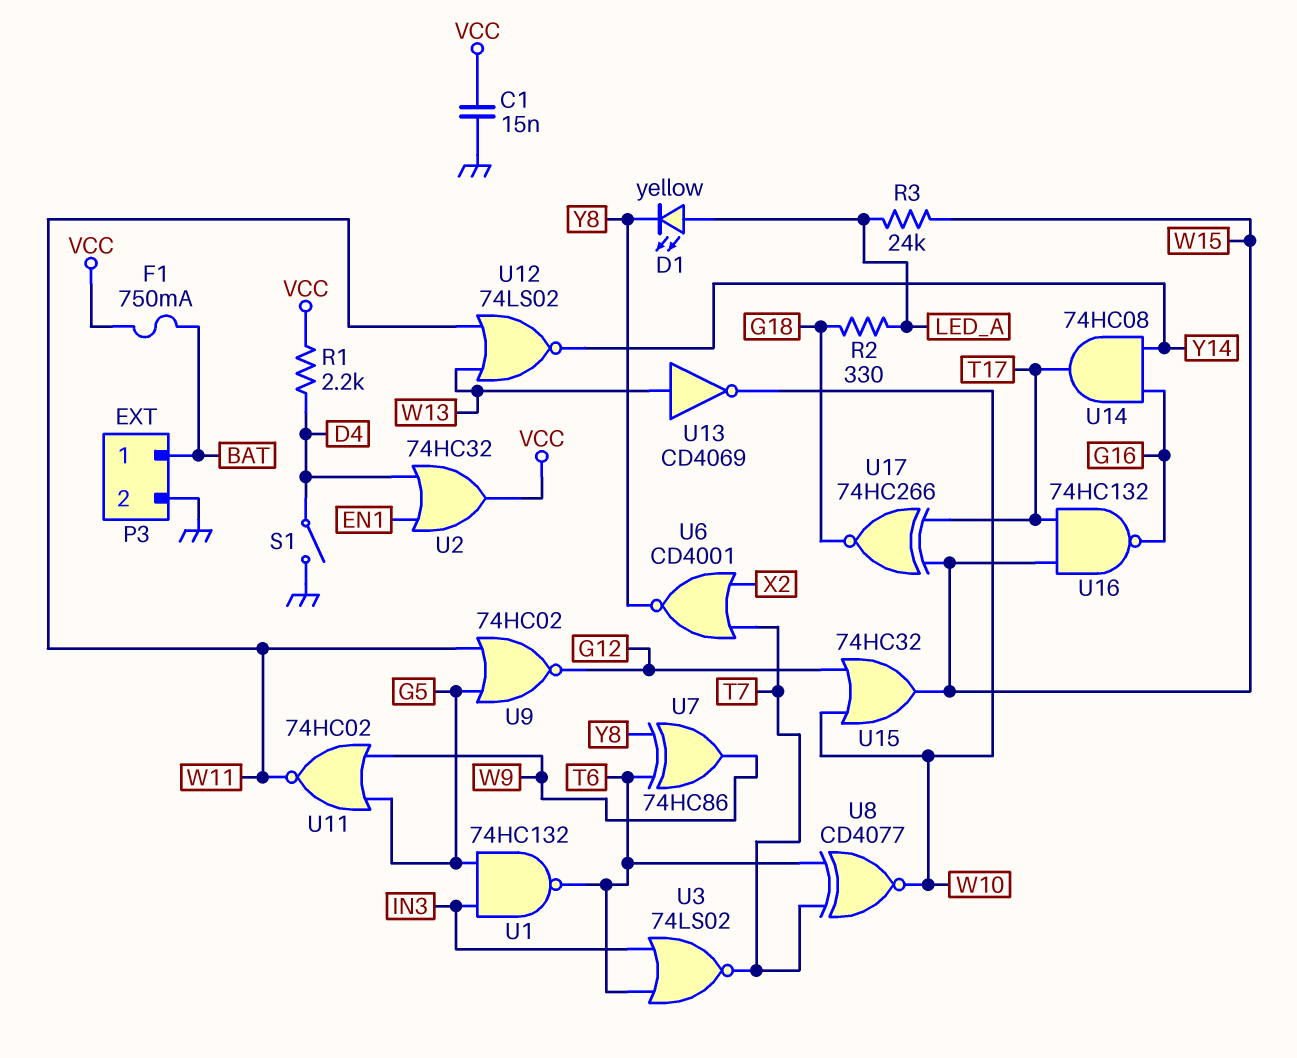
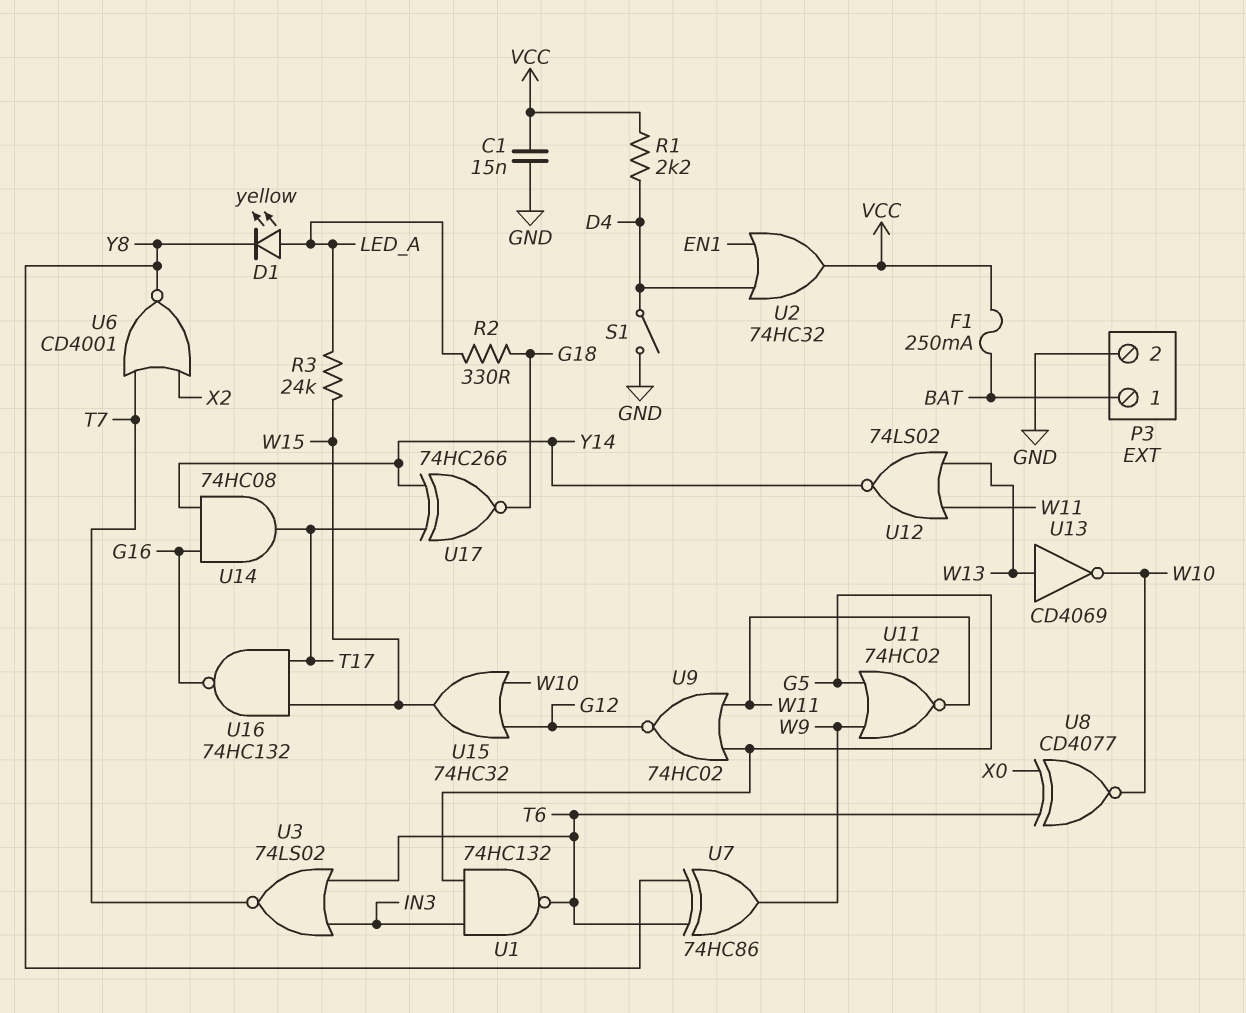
F1: 750mA (BAT, VCC) -> 250mA (BAT, VCC)
U8: XNOR CD4077 (in T6, in T7, out W10) -> XNOR CD4077 (in T6, in X0, out W10)
U17: XNOR 74HC266 (in T17, in W15, out G18) -> XNOR 74HC266 (in T17, in Y14, out G18)

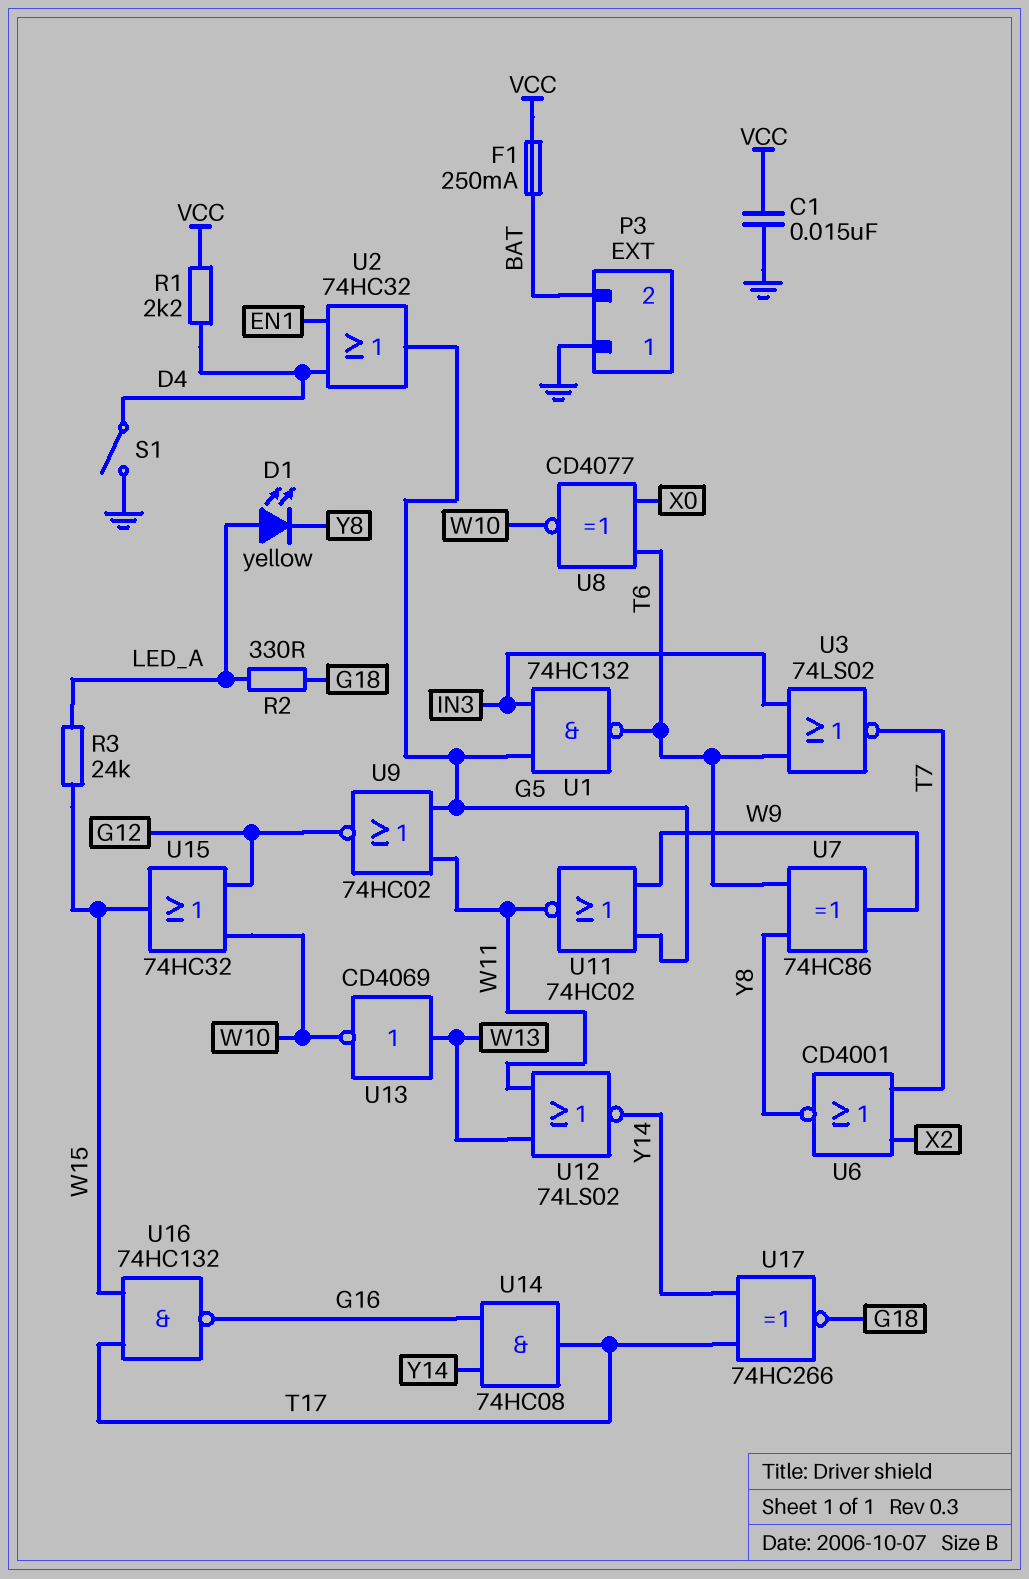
P3 pin 1: BAT -> GND
P3 pin 2: GND -> BAT
U2: OR 74HC32 (in D4, in EN1, out VCC) -> OR 74HC32 (in D4, in EN1, out G5)

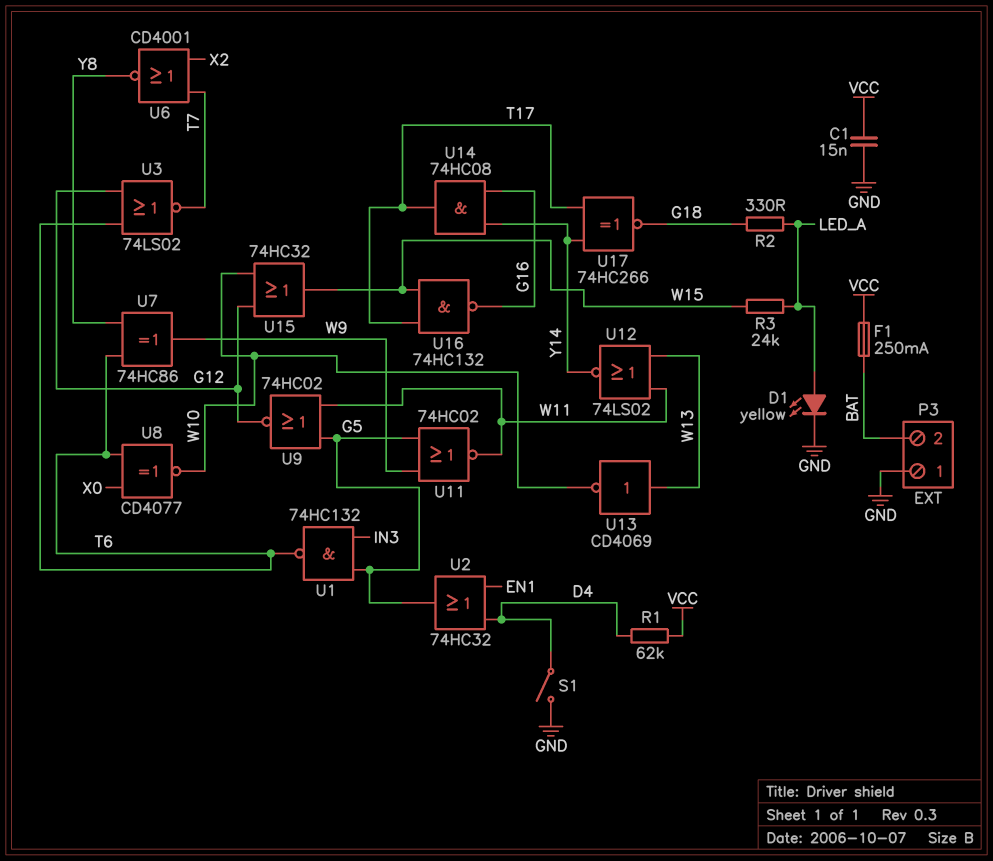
D1: LED yellow (A LED_A, K Y8) -> LED yellow (A LED_A, K GND)
R1: 2.2k (D4, VCC) -> 62k (D4, VCC)
U3: NOR 74LS02 (in IN3, in T6, out T7) -> NOR 74LS02 (in G12, in T6, out T7)

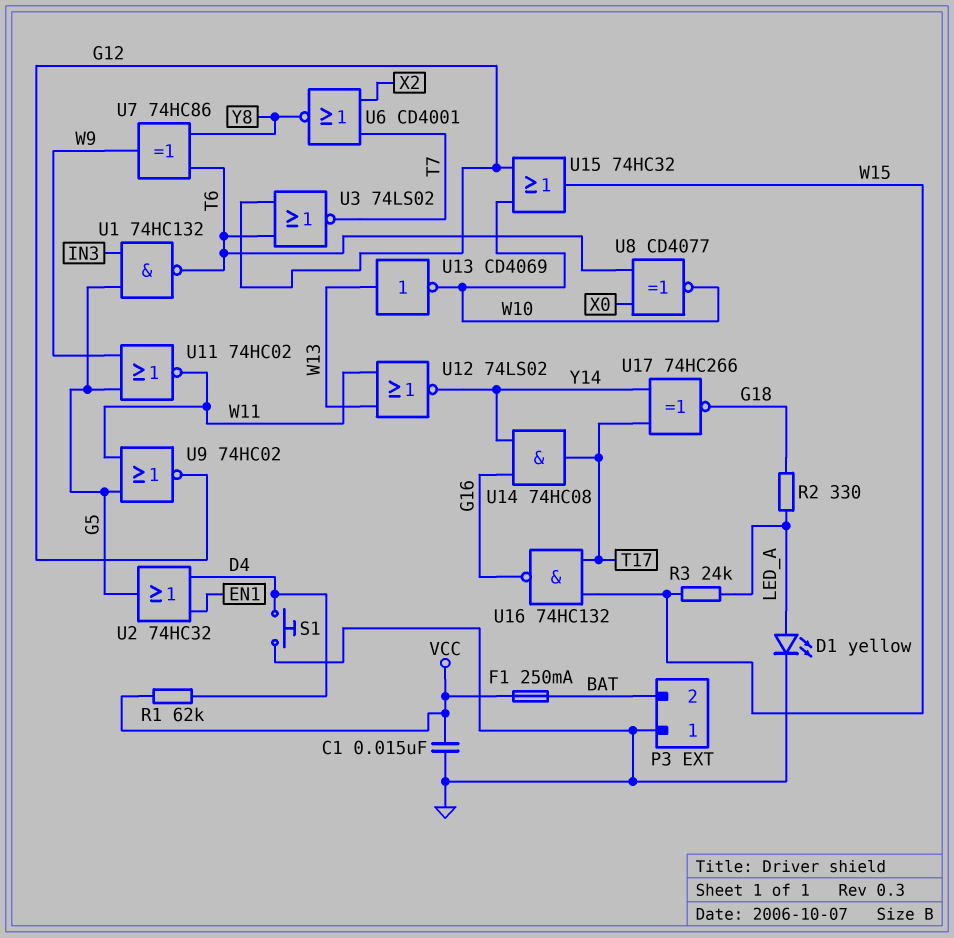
S1: switch (D4, GND) -> button (D4, GND)

